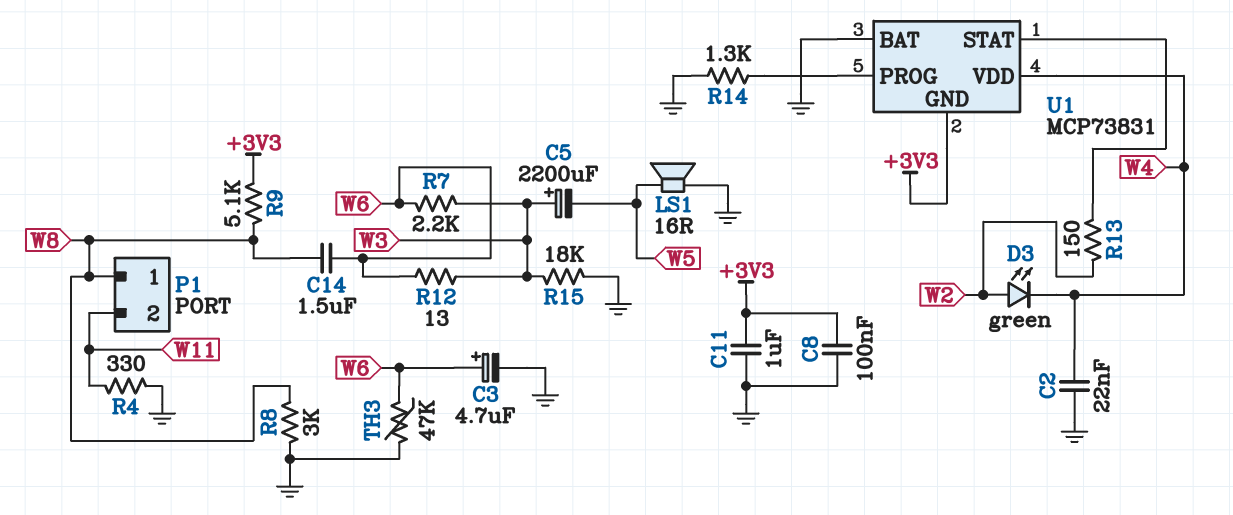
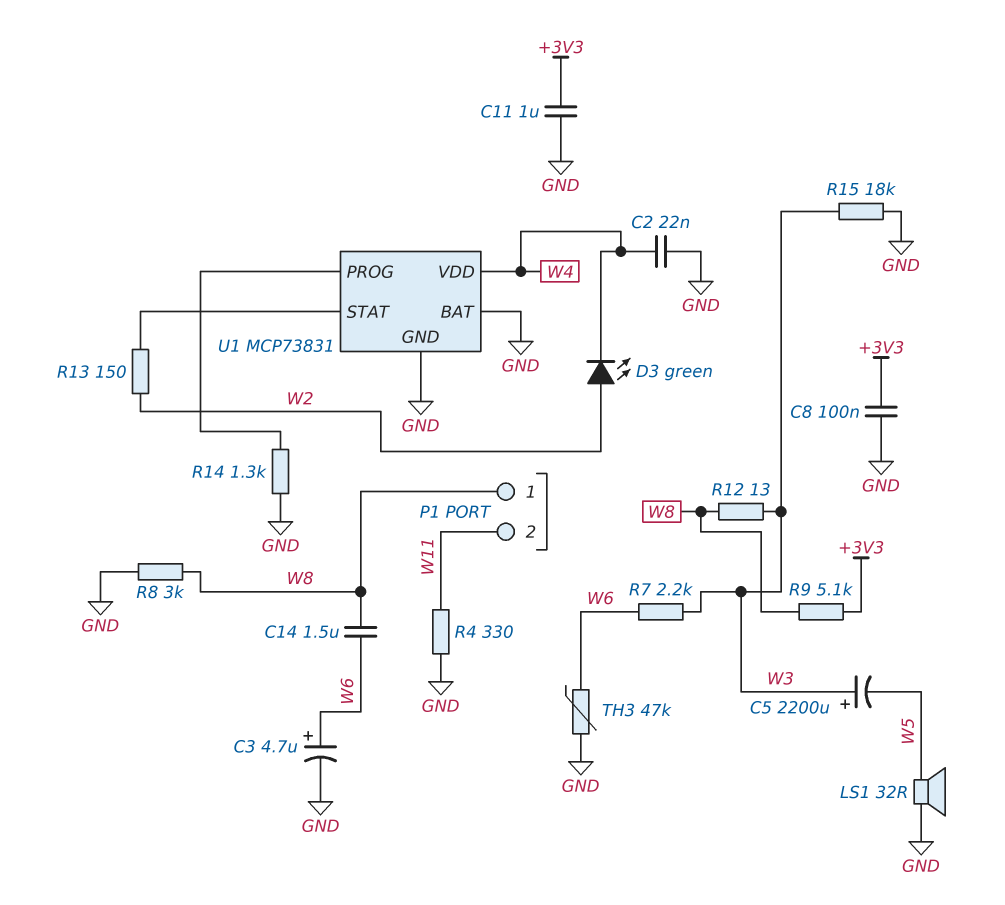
LS1: speaker 16R (GND, W5) -> speaker 32R (GND, W5)
R12: 13 (W3, W6) -> 13 (W3, W8)
U1 pin GND: +3V3 -> GND

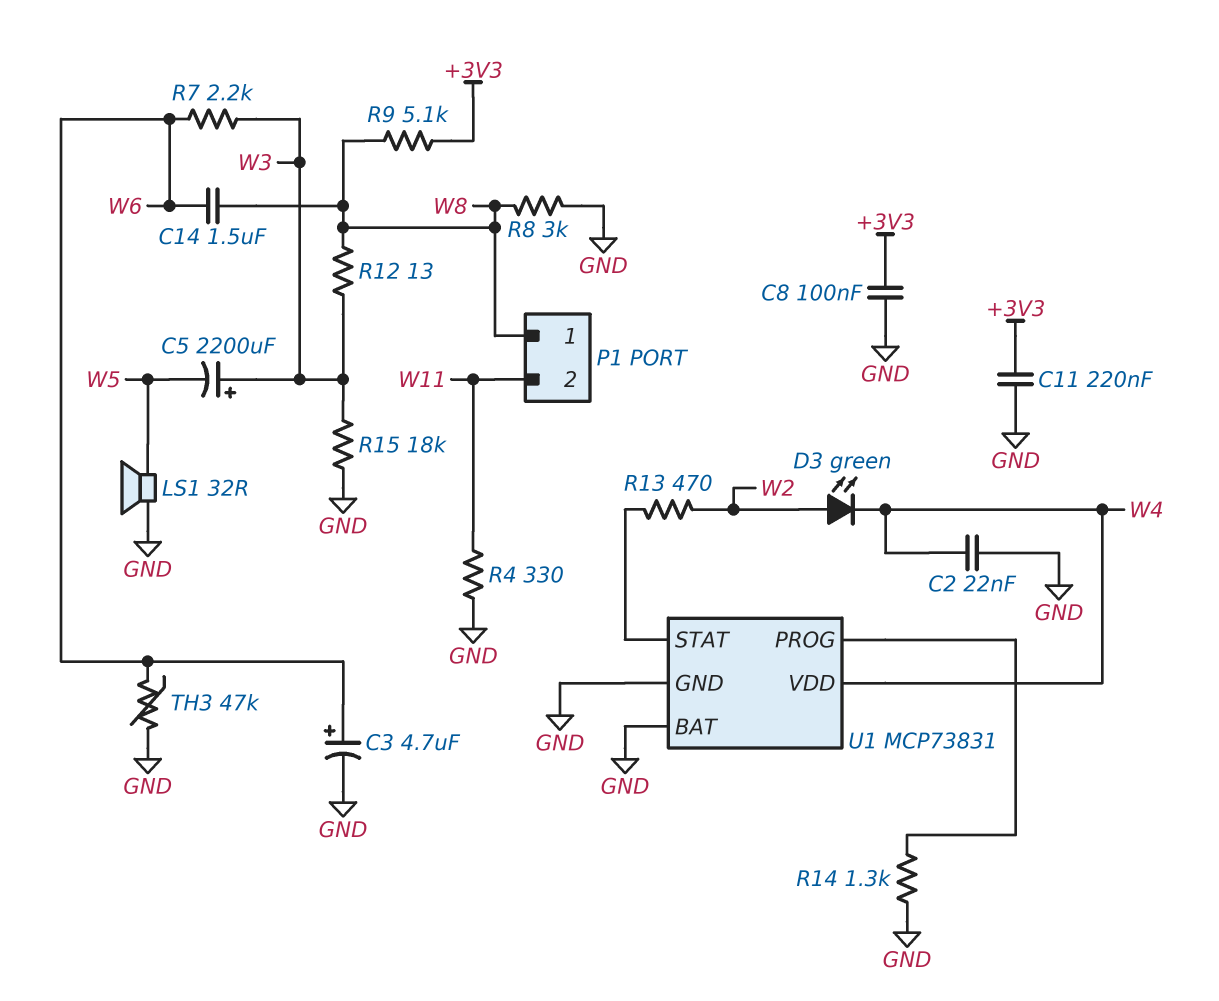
C11: 1uF (+3V3, GND) -> 220nF (+3V3, GND)
R13: 150 (U1/STAT, W2) -> 470 (U1/STAT, W2)

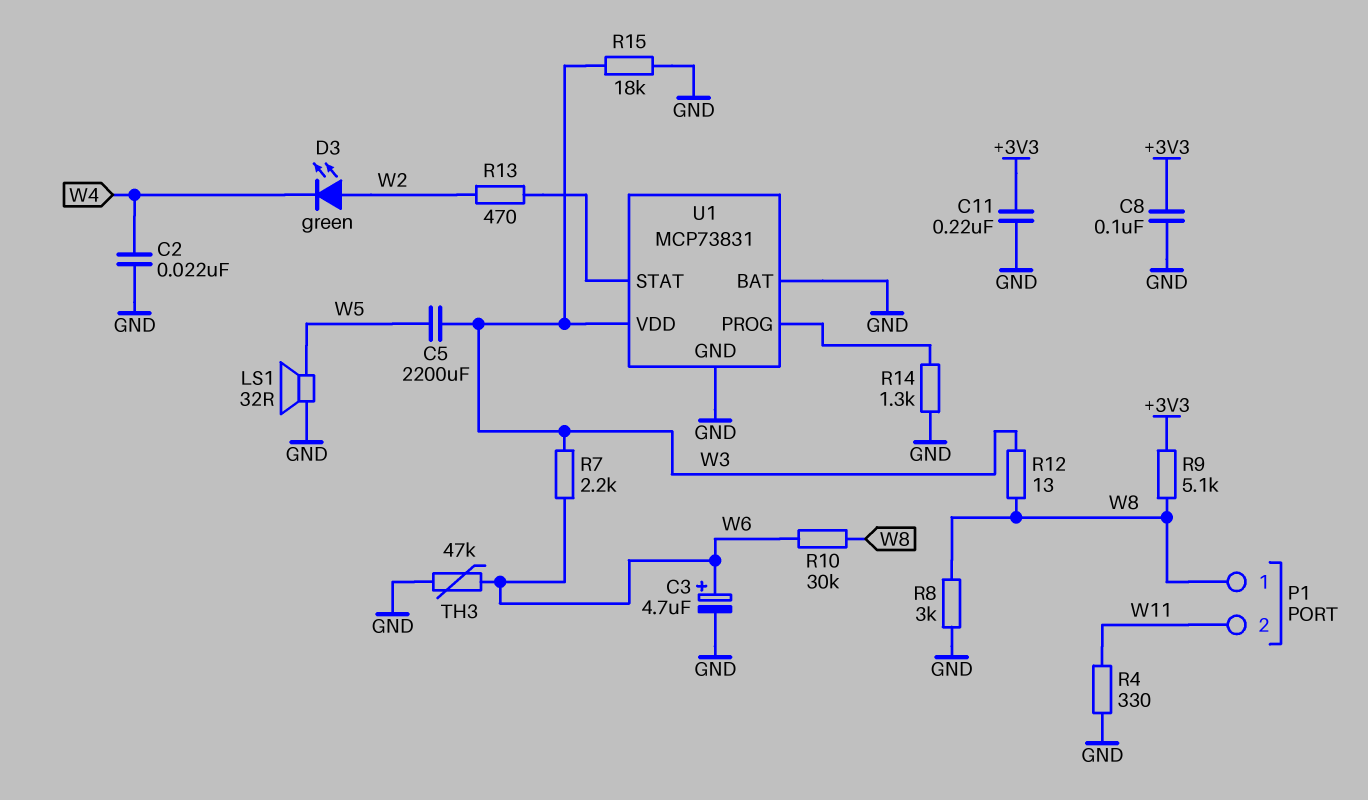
C5: 2200uF (plus W3, minus W5) -> 2200uF (W3, W5)
C14: 1.5uF (W6, W8) -> none
R10: none -> 30k (W6, W8)
U1 pin VDD: W4 -> W3

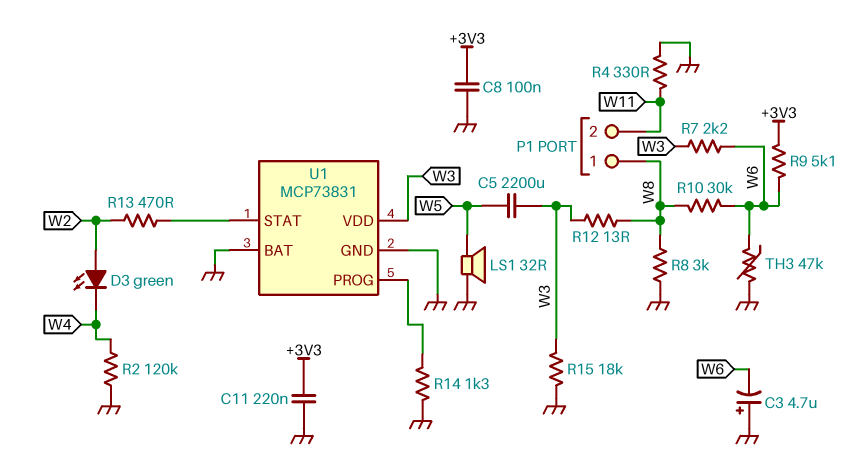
C2: 22nF (GND, W4) -> none
C3: 4.7uF (plus W6, minus GND) -> 4.7uF (plus GND, minus W6)
R2: none -> 120k (GND, W4)
R9: 5.1k (+3V3, W8) -> 5.1k (+3V3, W6)

